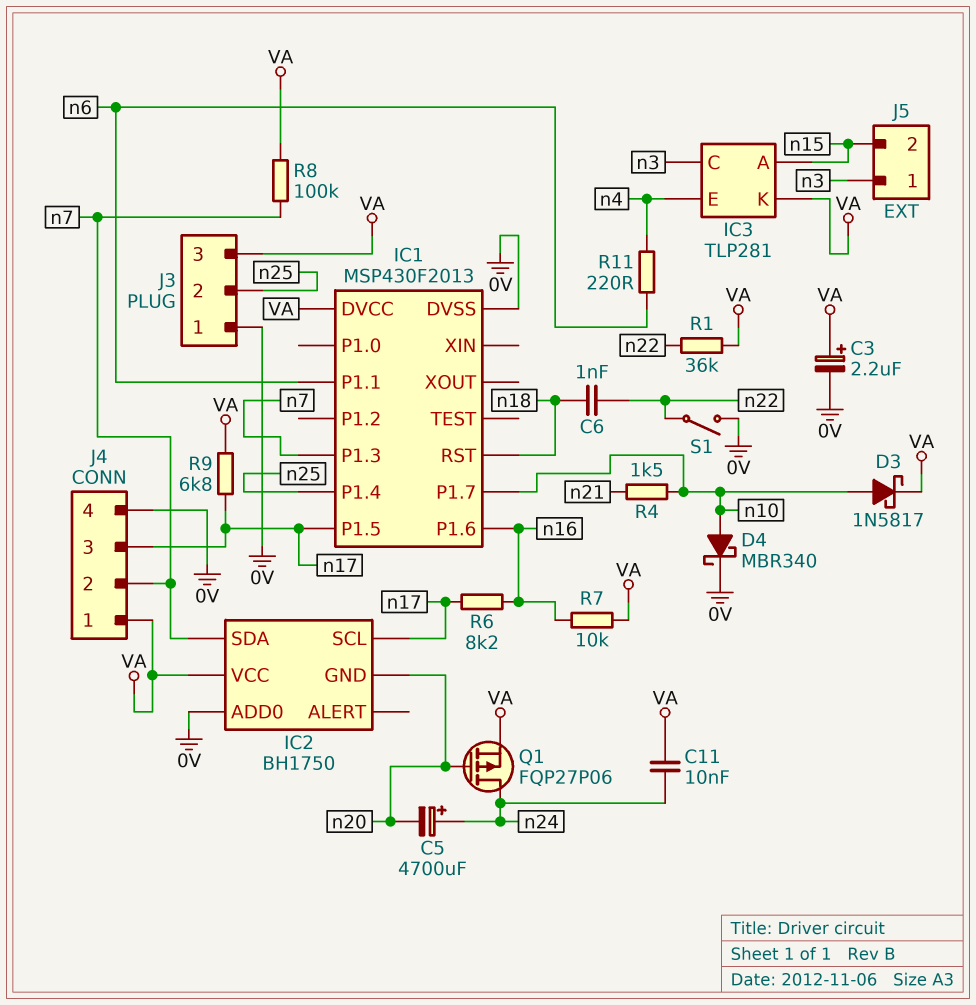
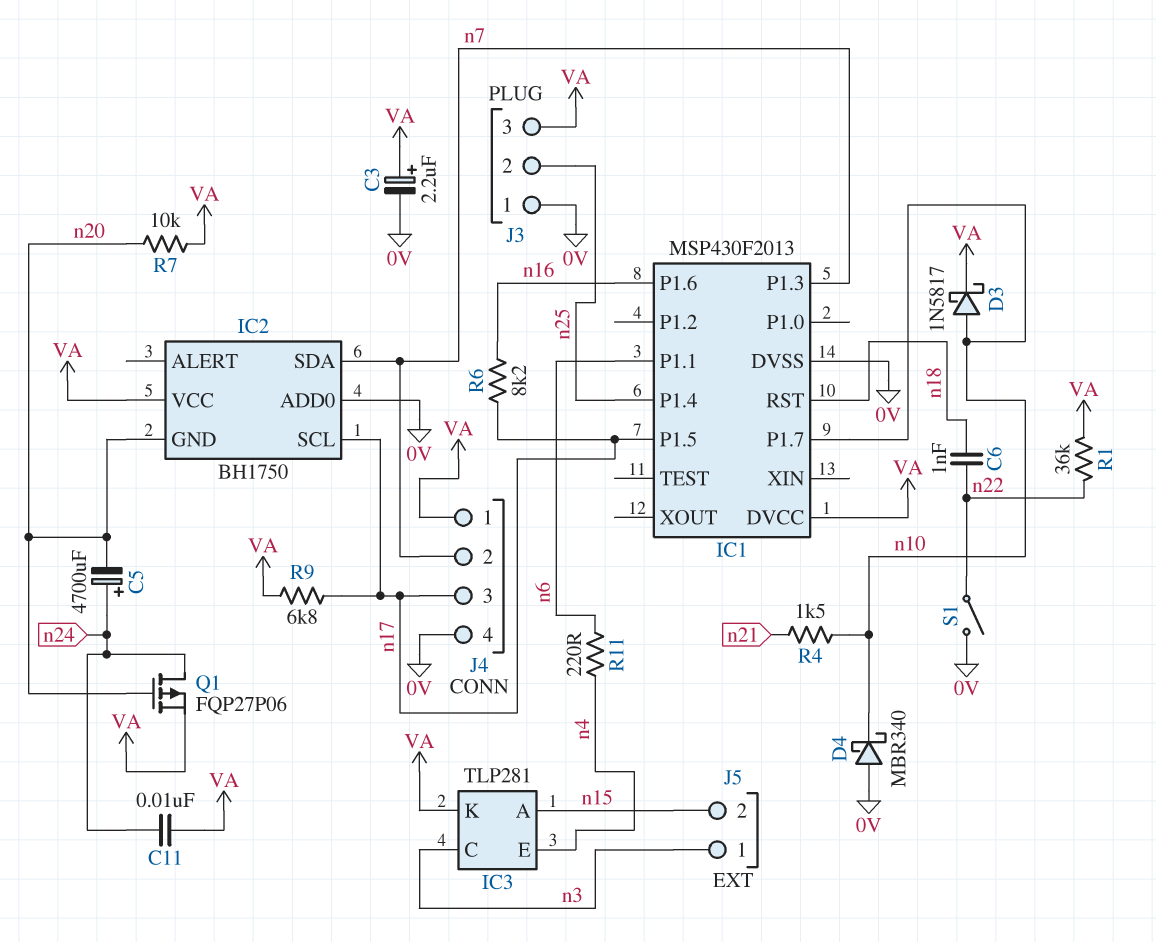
D4: schottky MBR340 (A n10, K 0V) -> schottky MBR340 (A 0V, K n10)
R7: 10k (VA, n16) -> 10k (VA, n20)
R8: 100k (VA, n7) -> none

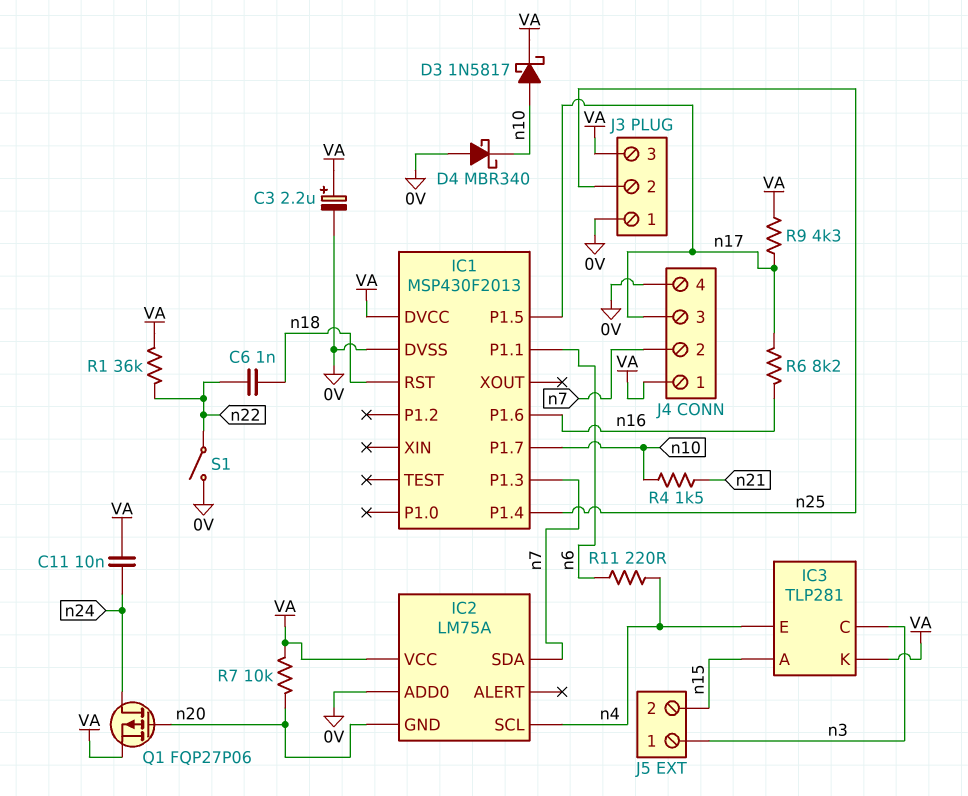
C5: 4700uF (plus n24, minus n20) -> none
IC2: BH1750 -> LM75A
IC2 pin SCL: n17 -> n4
R9: 6.8k (VA, n17) -> 4.3k (VA, n17)

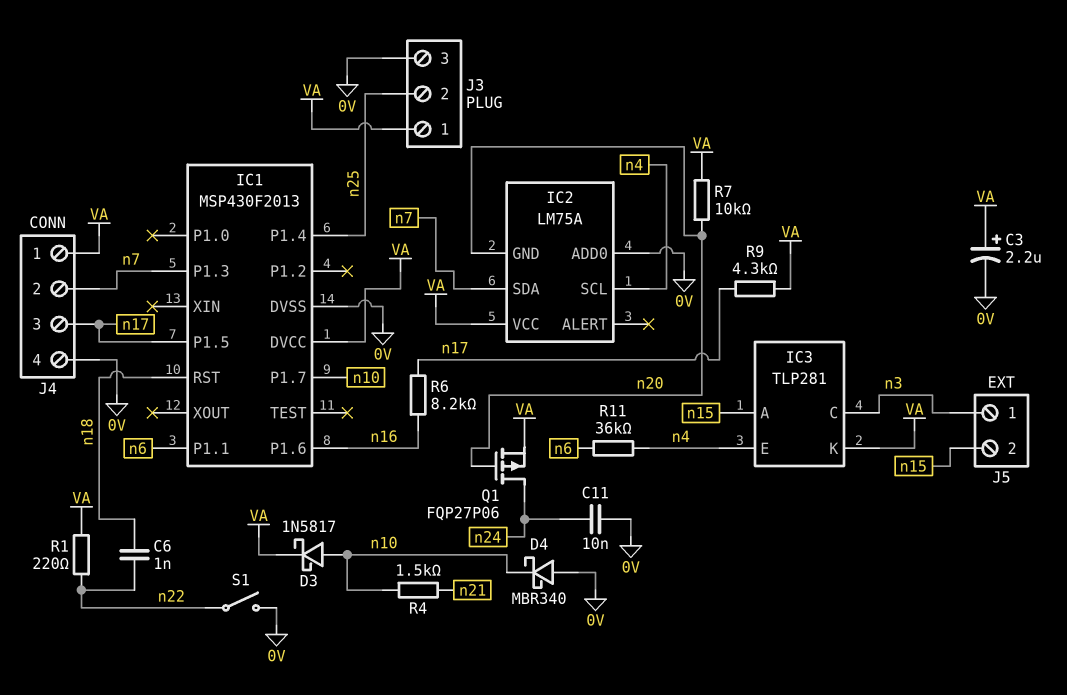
C11: 10nF (VA, n24) -> 10nF (0V, n24)
J3 pin 1: 0V -> VA
J3 pin 3: VA -> 0V
R1: 36k (VA, n22) -> 220 (VA, n22)
R11: 220 (n4, n6) -> 36k (n4, n6)

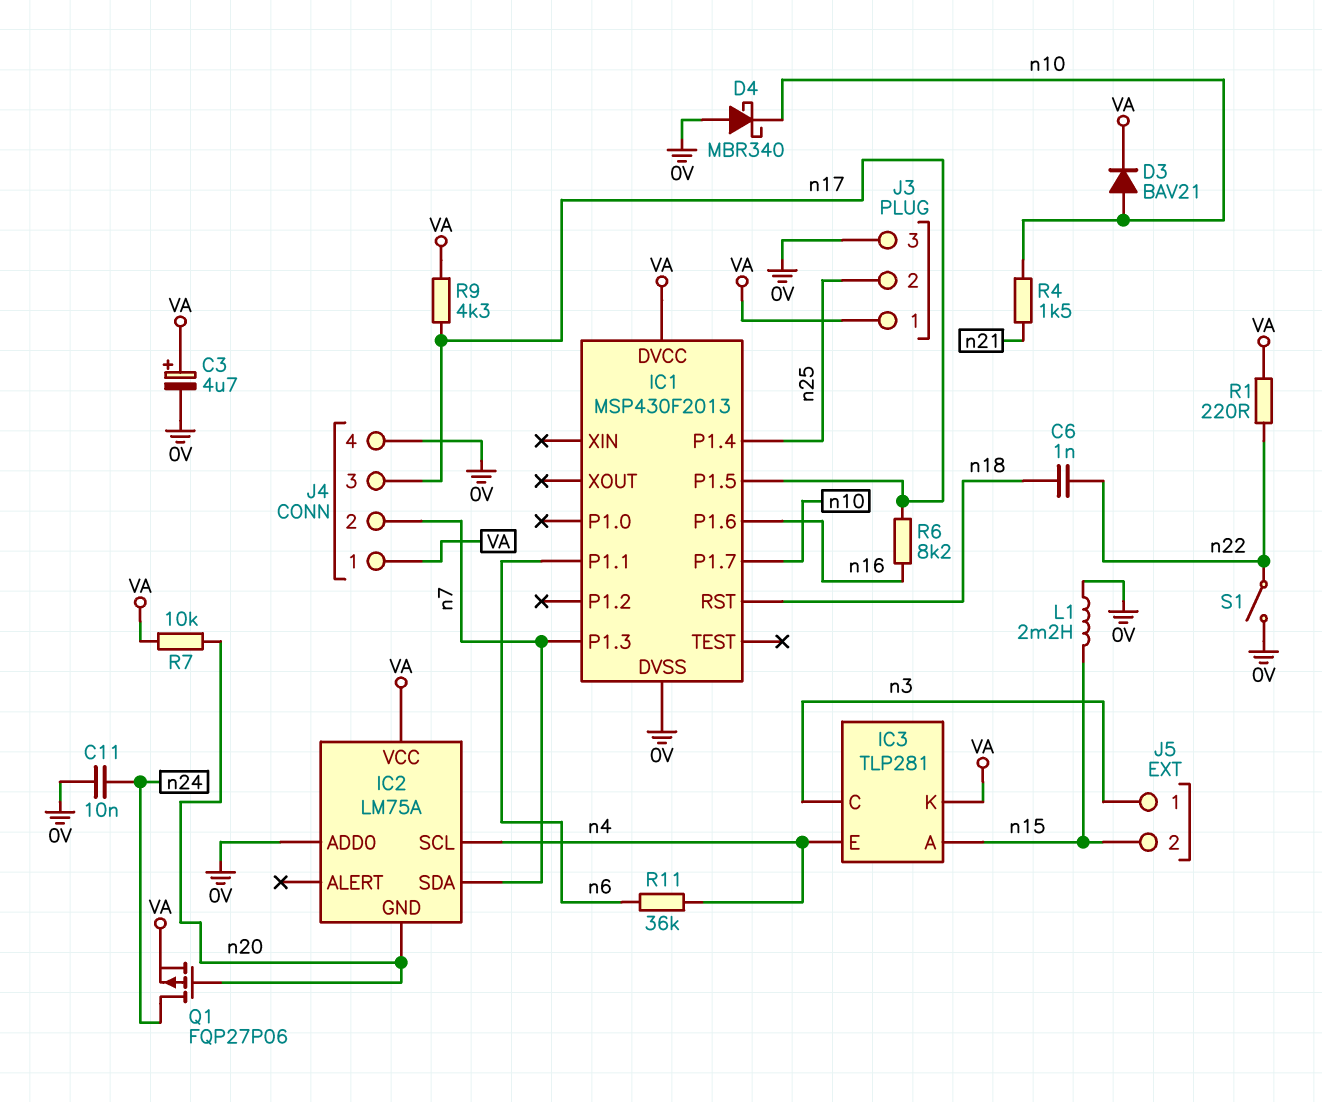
C3: 2.2uF (plus VA, minus 0V) -> 4.7uF (plus VA, minus 0V)
D3: schottky 1N5817 (A n10, K VA) -> diode BAV21 (A n10, K VA)
L1: none -> 2.2mH (0V, n15)

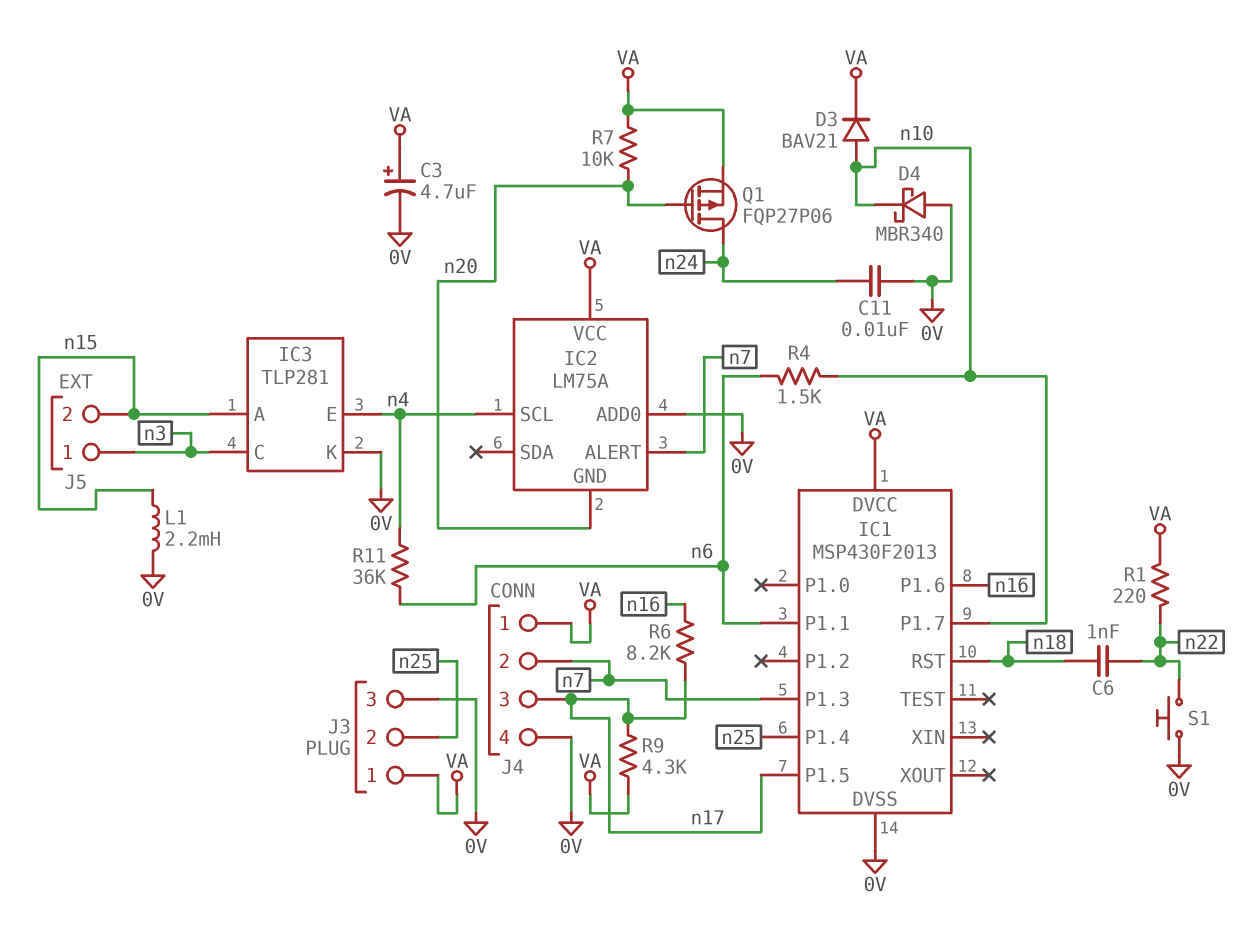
IC2 pin ALERT: none -> n7
IC2 pin SDA: n7 -> none
IC3 pin K: VA -> 0V
R4: 1.5k (n10, n21) -> 1.5k (n6, n10)
S1: switch (0V, n22) -> button (0V, n22)

